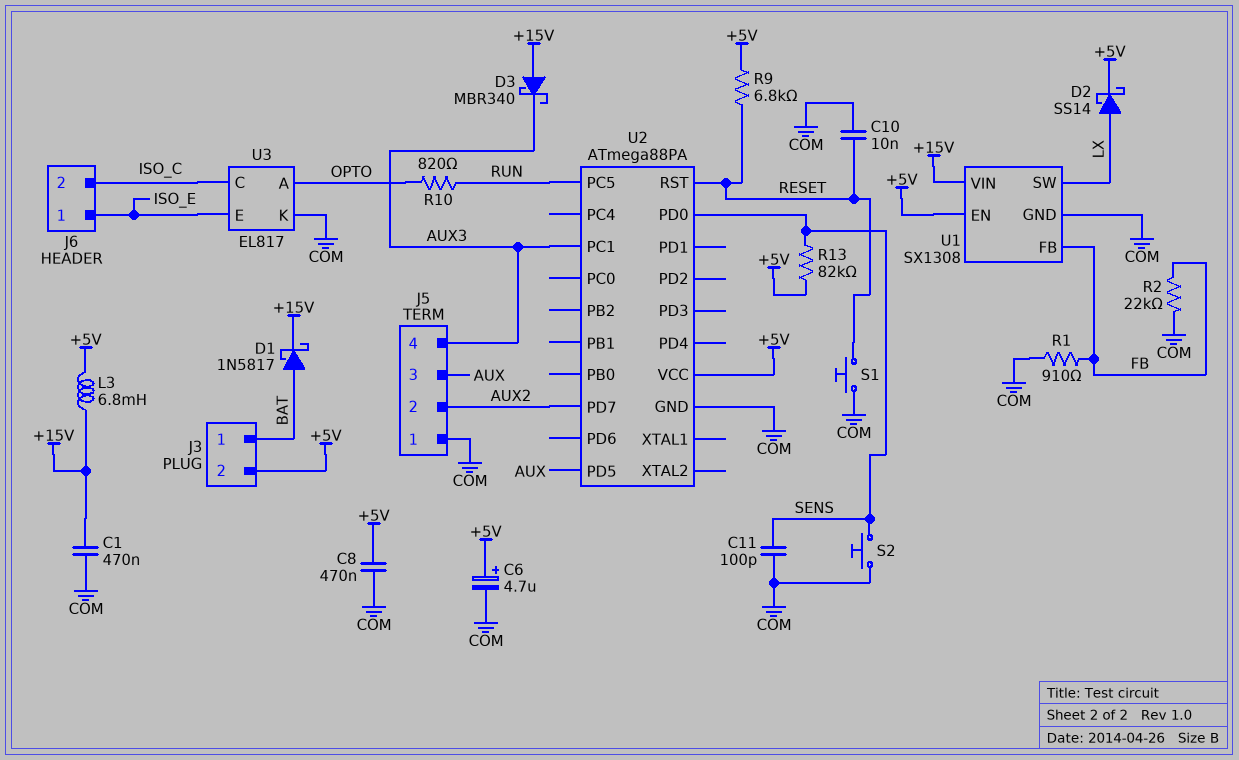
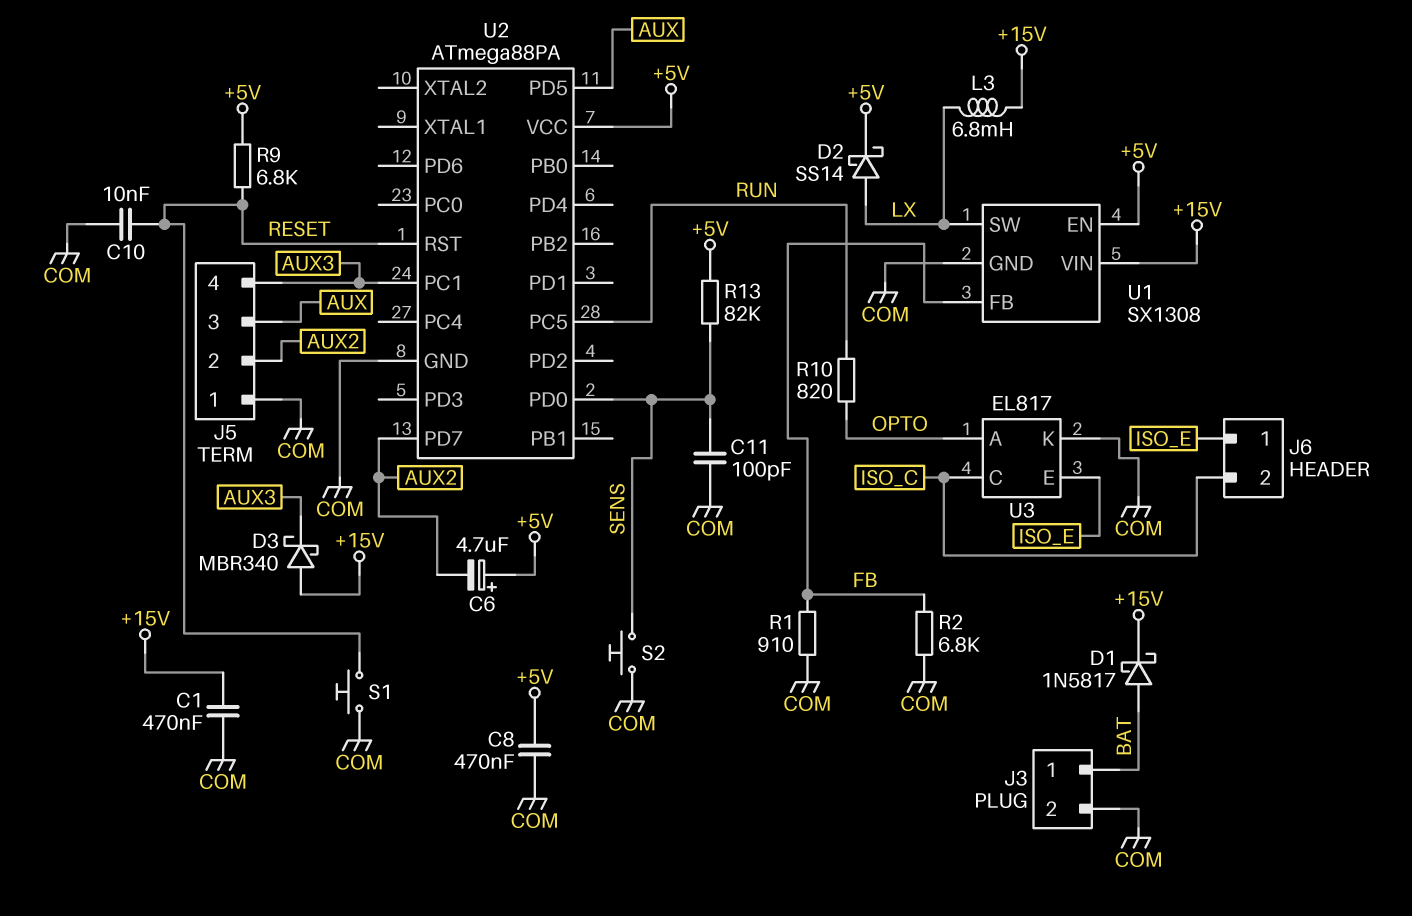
C6: 4.7uF (plus +5V, minus COM) -> 4.7uF (plus +5V, minus AUX2)
J3 pin 2: +5V -> COM
L3: 6.8mH (+5V, +15V) -> 6.8mH (+15V, LX)
R2: 22k (COM, FB) -> 6.8k (COM, FB)

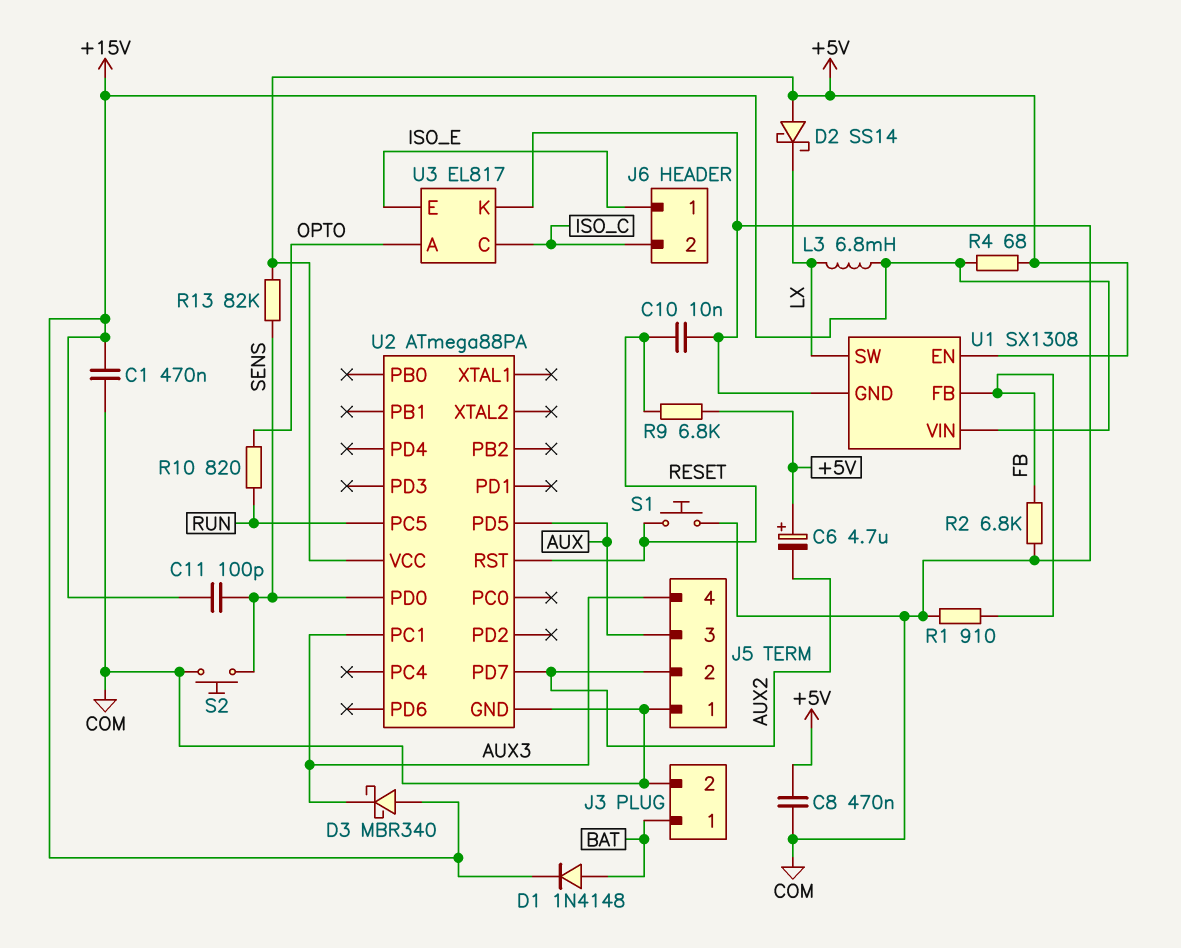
C11: 100pF (COM, SENS) -> 100pF (+15V, SENS)
D1: schottky 1N5817 (A BAT, K +15V) -> diode 1N4148 (A BAT, K +15V)
D2: schottky SS14 (A LX, K +5V) -> schottky SS14 (A +5V, K LX)
R4: none -> 68 (+5V, +15V)

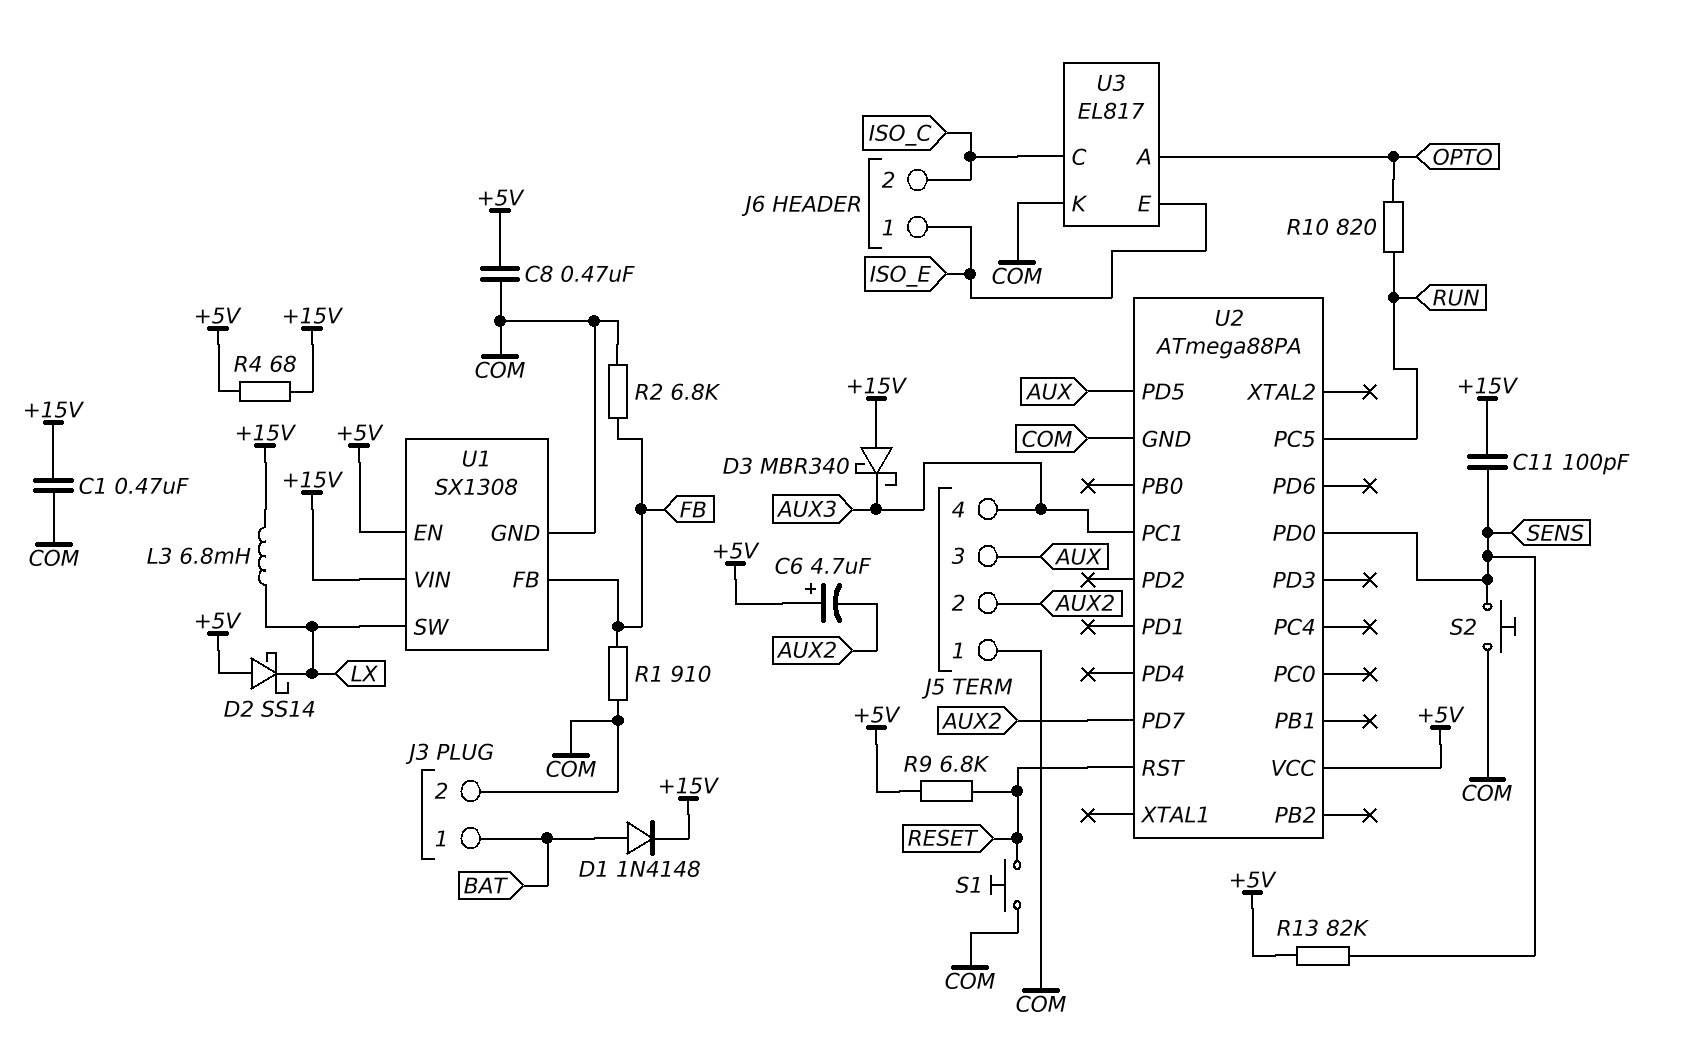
C10: 10nF (COM, RESET) -> none

